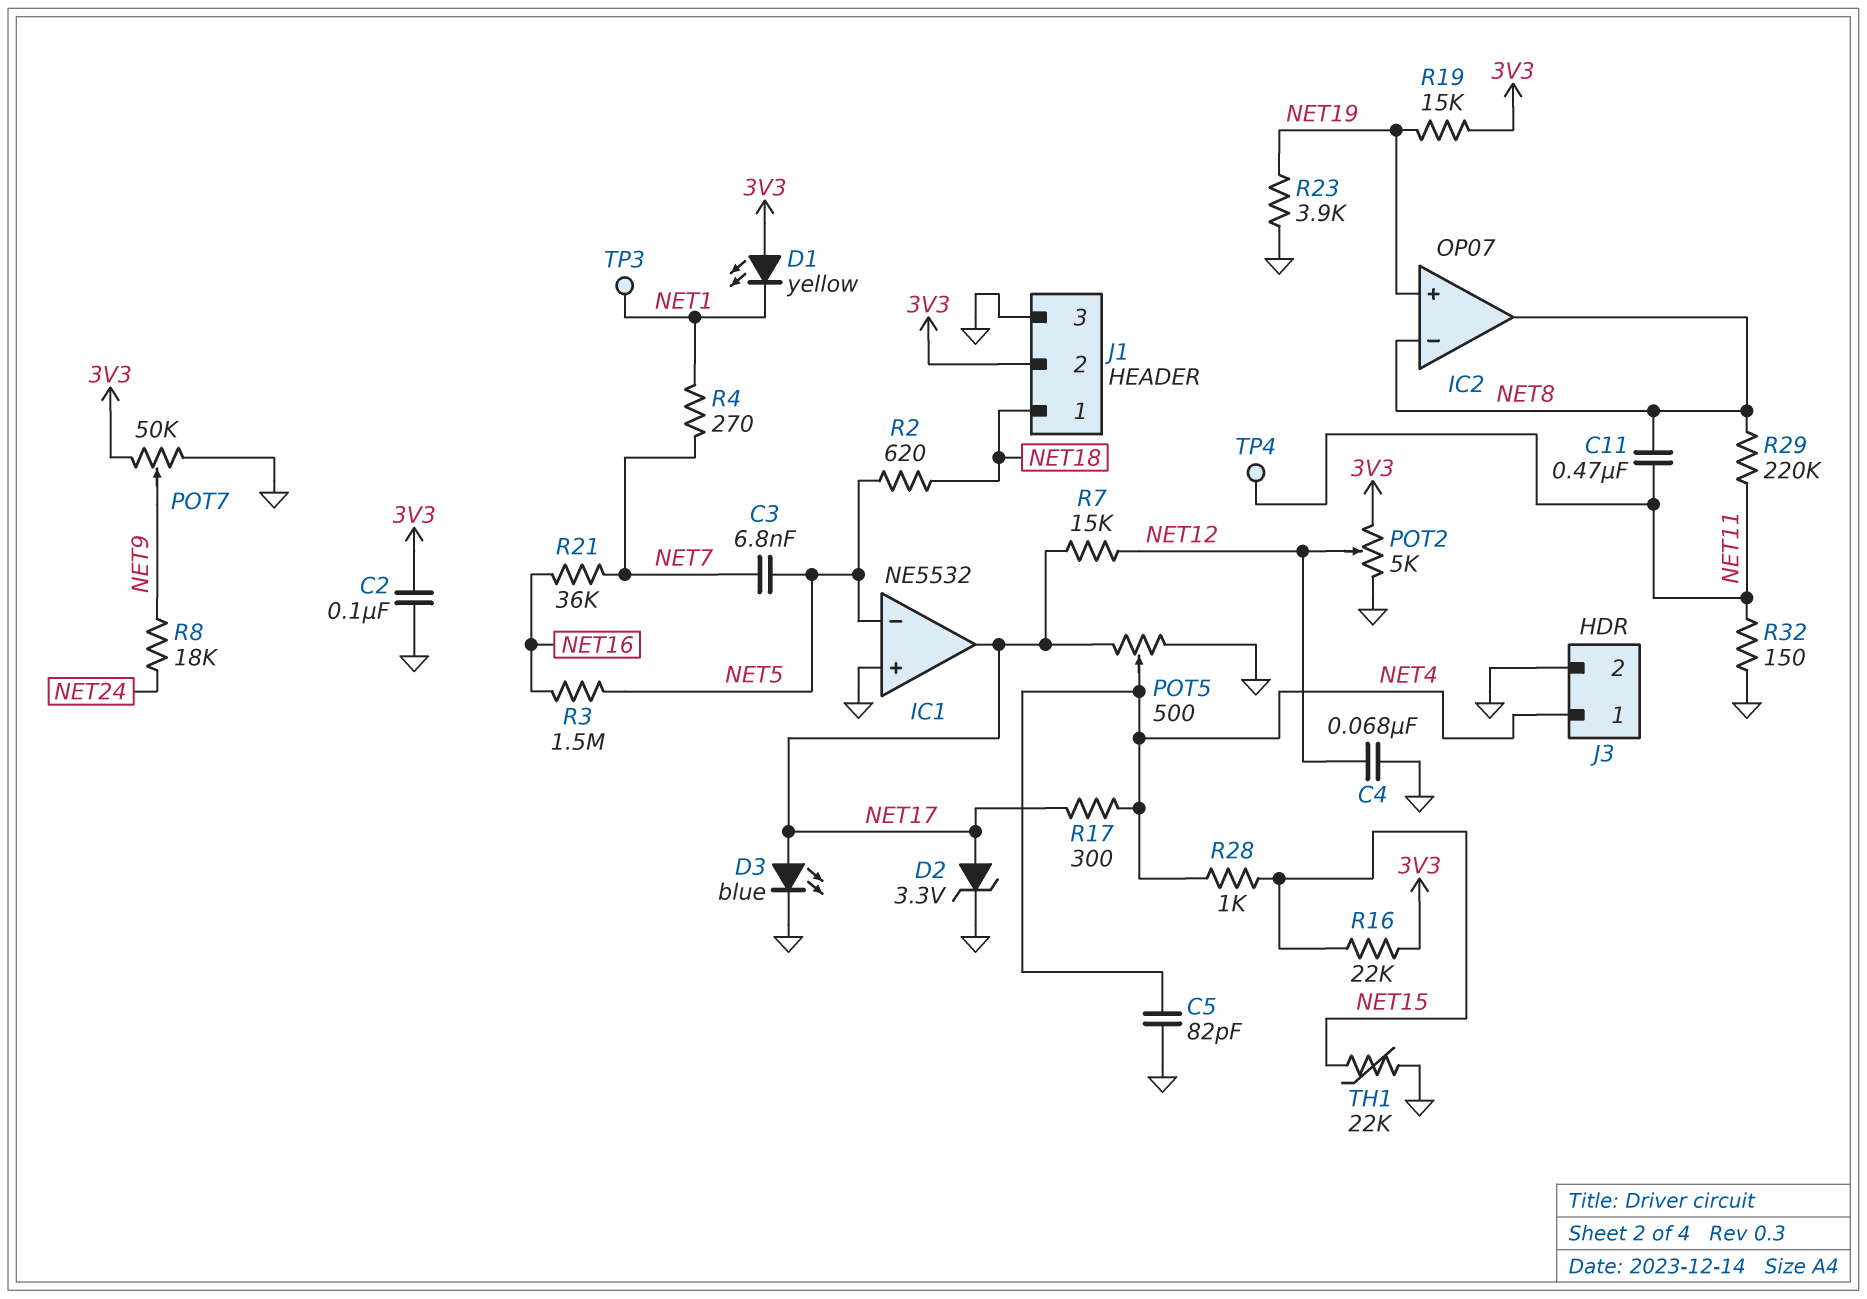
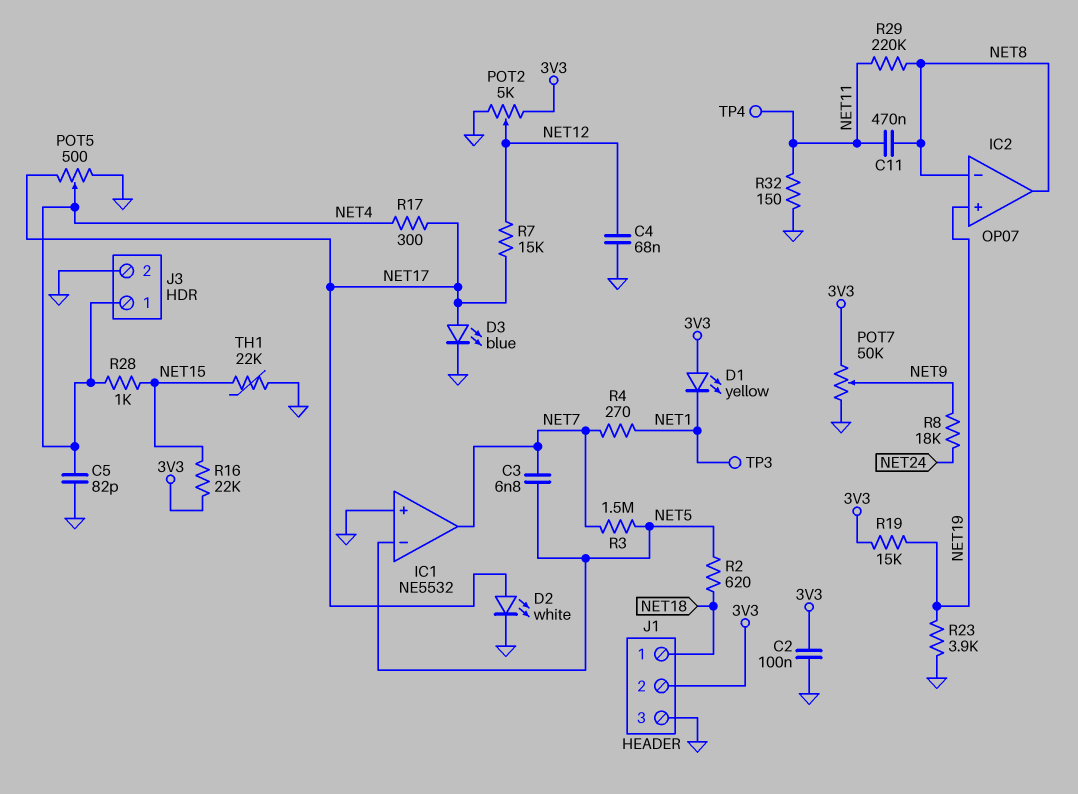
D2: zener 3.3V (A NET17, K GND) -> LED white (A NET17, K GND)
IC1 pin out: NET17 -> NET7
R3: 1.5M (NET5, NET16) -> 1.5M (NET5, NET7)
R21: 36k (NET7, NET16) -> none

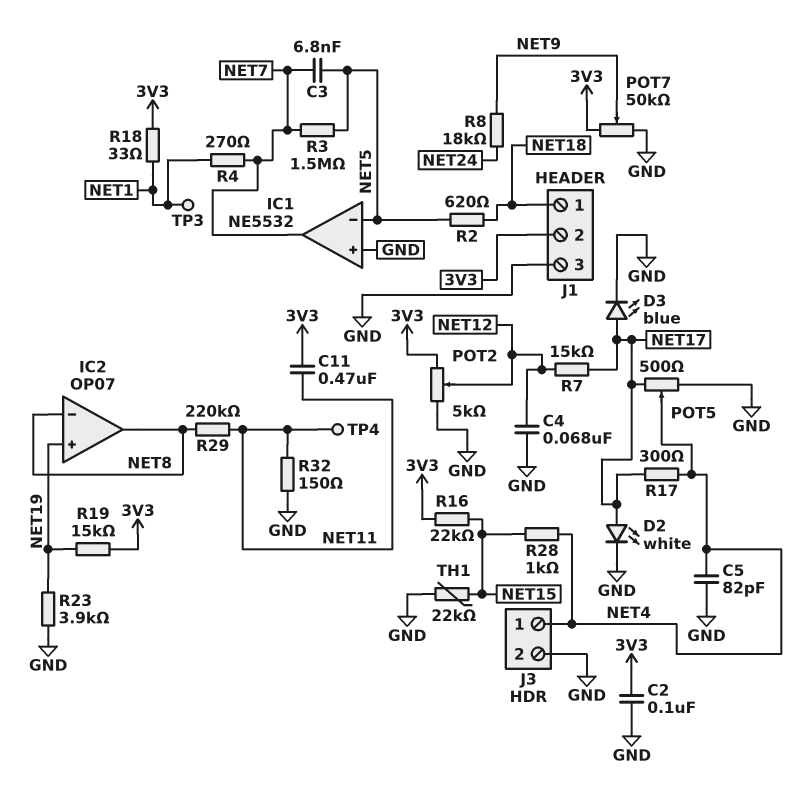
C11: 470nF (NET8, NET11) -> 470nF (3V3, NET11)
D1: LED yellow (A 3V3, K NET1) -> none
R18: none -> 33 (3V3, NET1)

